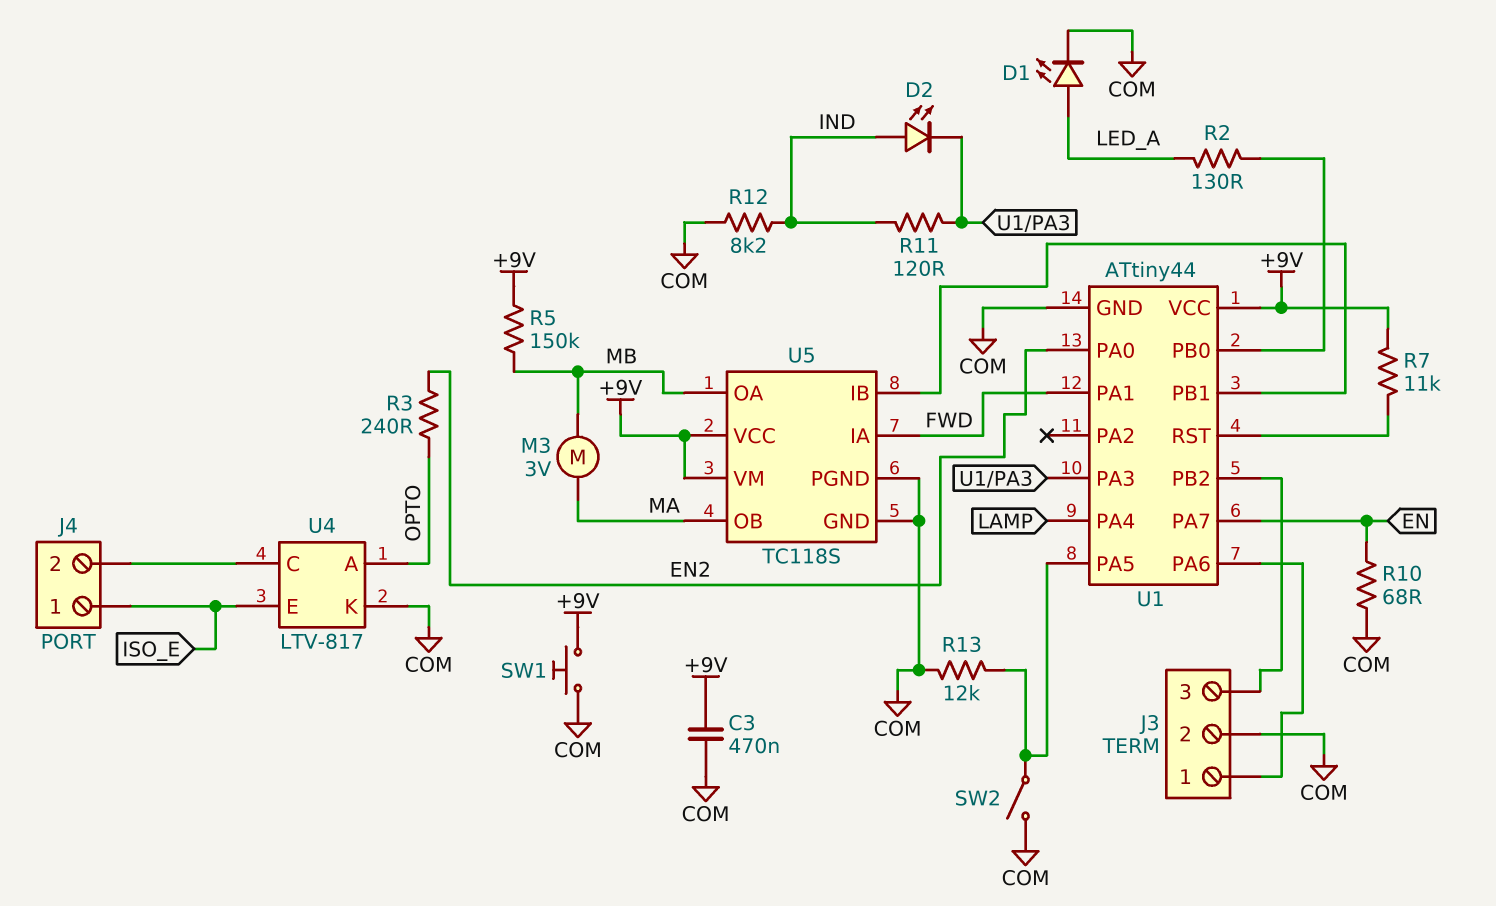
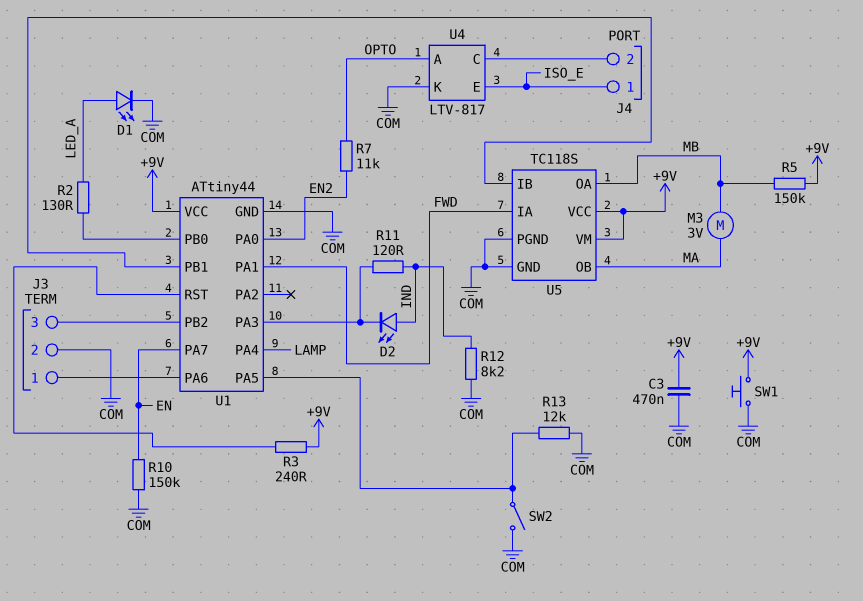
R3: 240 (EN2, OPTO) -> 240 (+9V, U1/RST)
R7: 11k (+9V, U1/RST) -> 11k (EN2, OPTO)
R10: 68 (COM, EN) -> 150k (COM, EN)

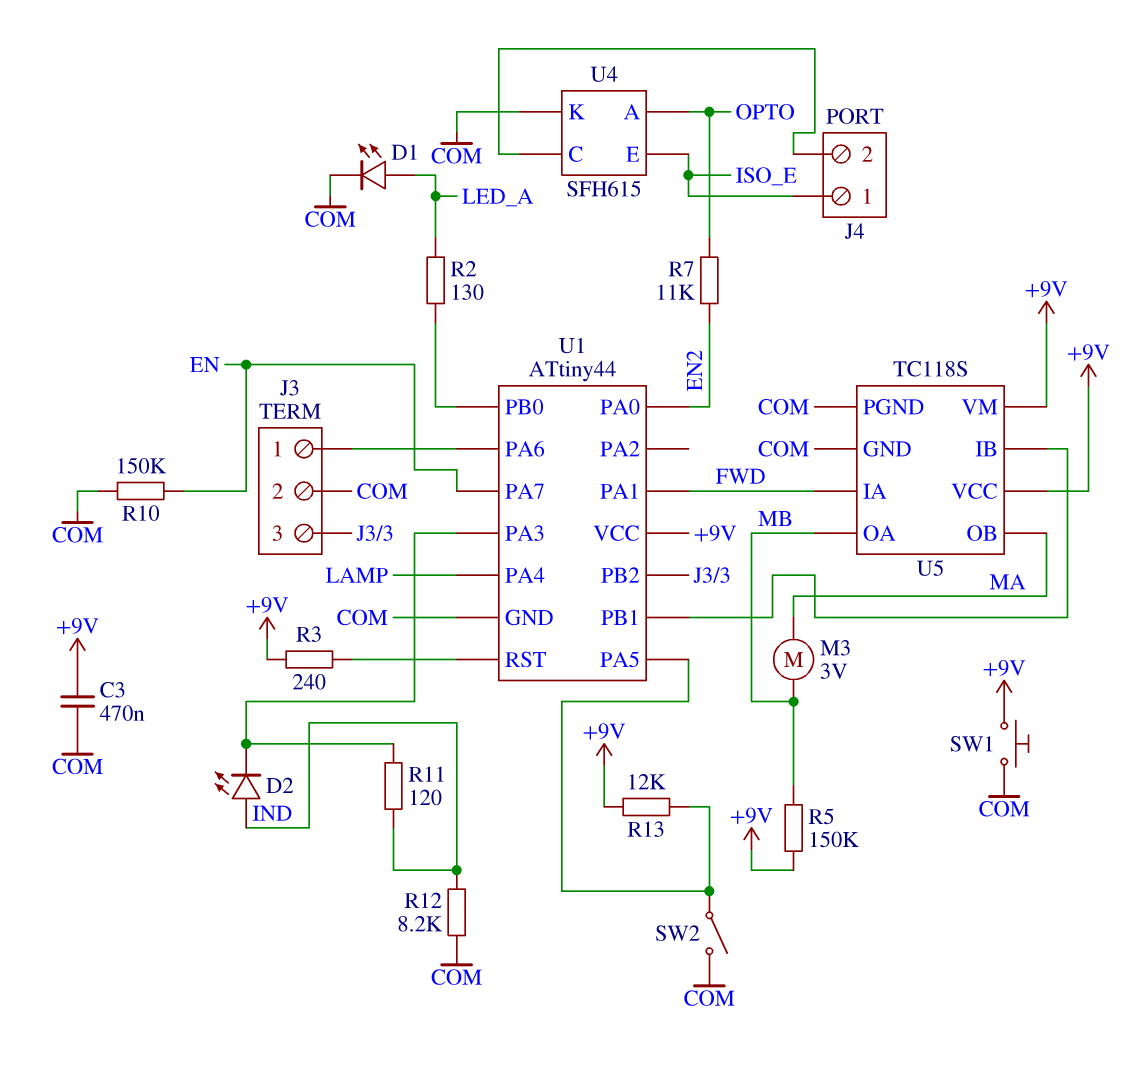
R13: 12k (COM, U1/PA5) -> 12k (+9V, U1/PA5)
U4: LTV-817 -> SFH615

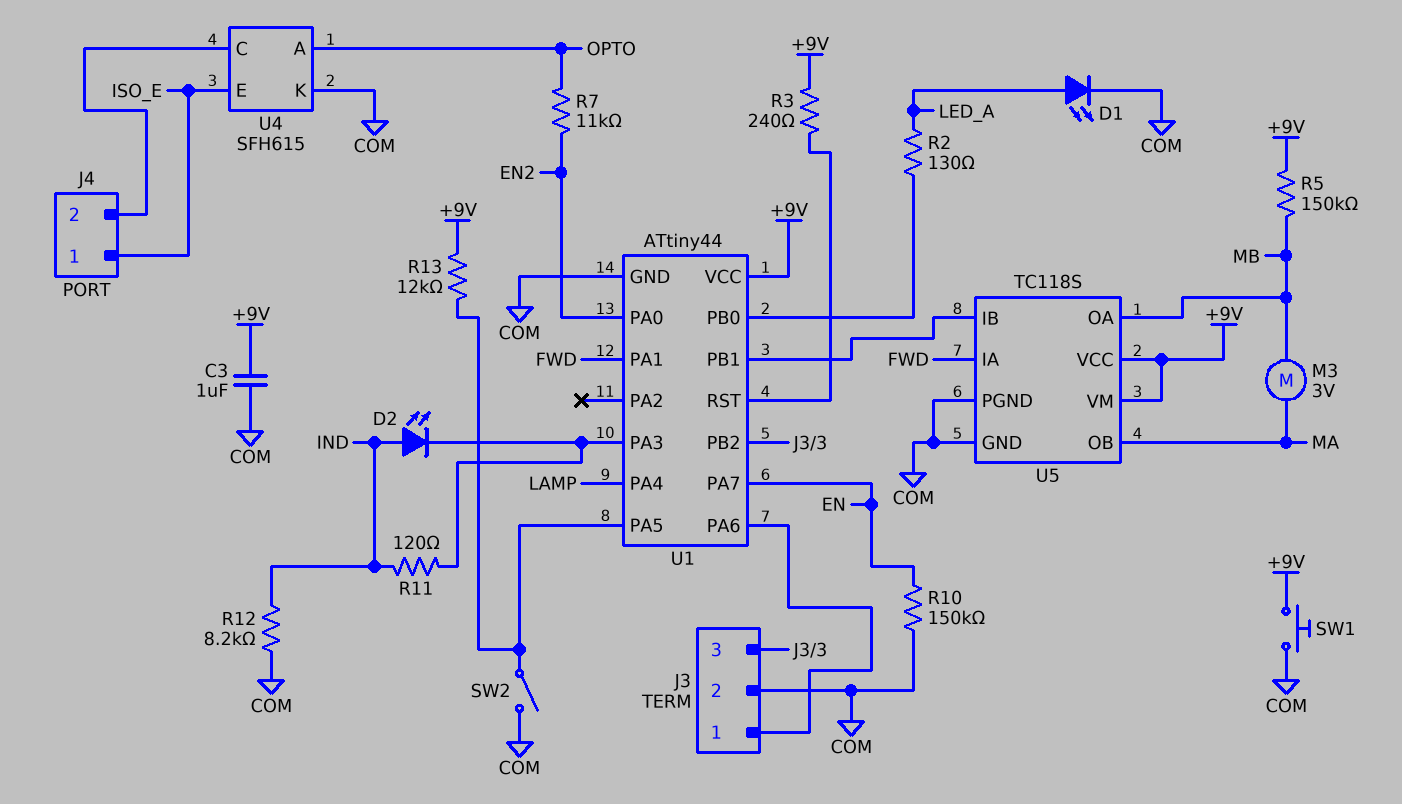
C3: 470nF (+9V, COM) -> 1uF (+9V, COM)

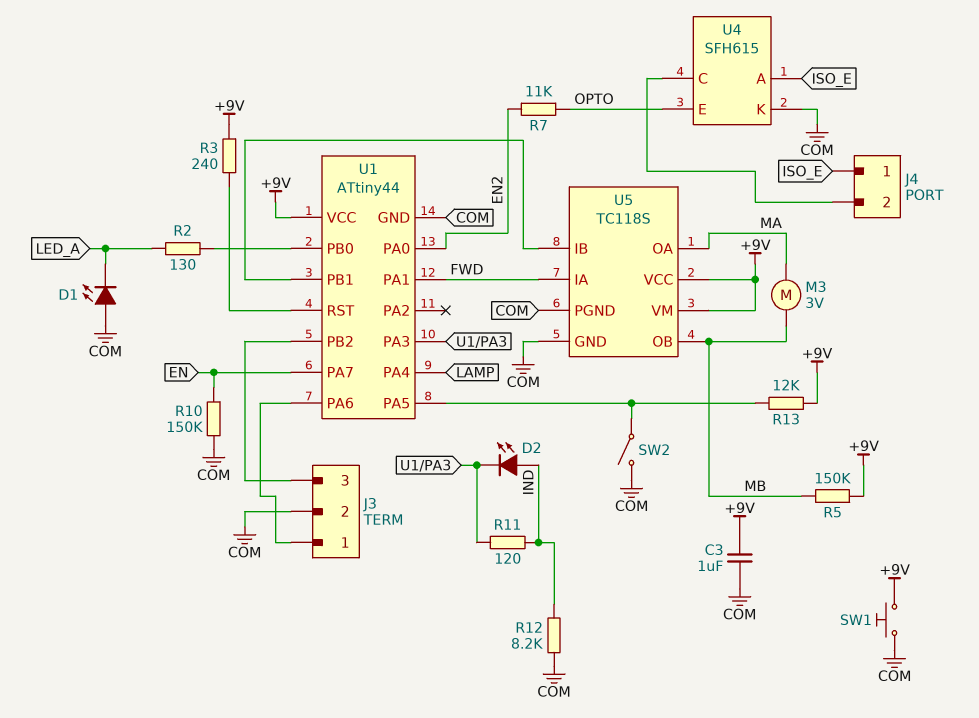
D1: LED (A LED_A, K COM) -> LED (A COM, K LED_A)
U4 pin A: OPTO -> ISO_E
U4 pin E: ISO_E -> OPTO
U5 pin OA: MB -> MA
U5 pin OB: MA -> MB

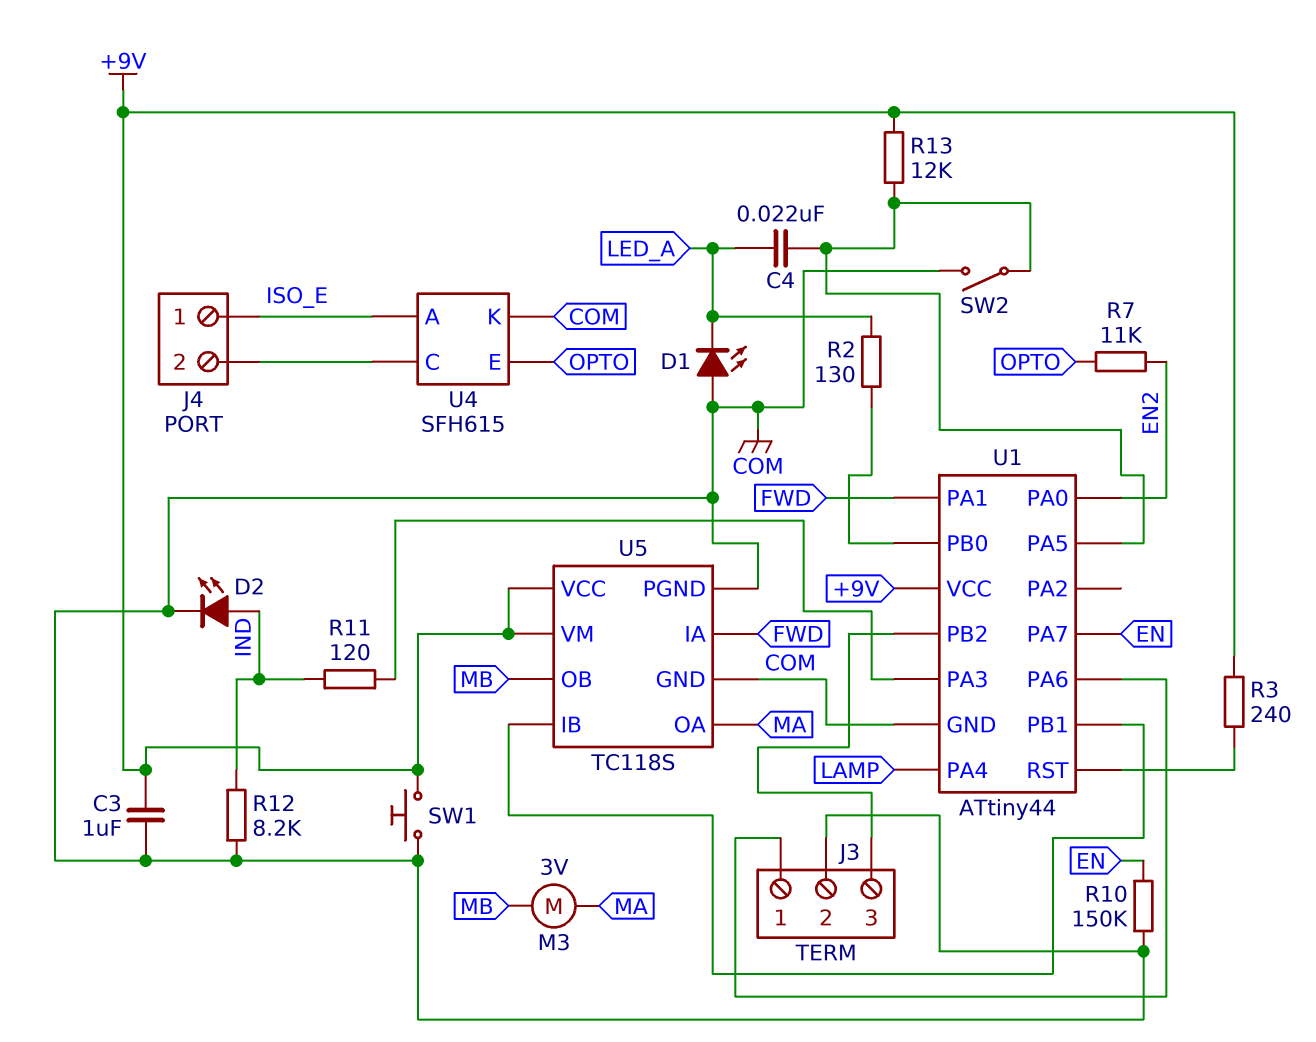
C4: none -> 22nF (LED_A, U1/PA5)
D2: LED (A IND, K U1/PA3) -> LED (A IND, K COM)
R5: 150k (+9V, MB) -> none

